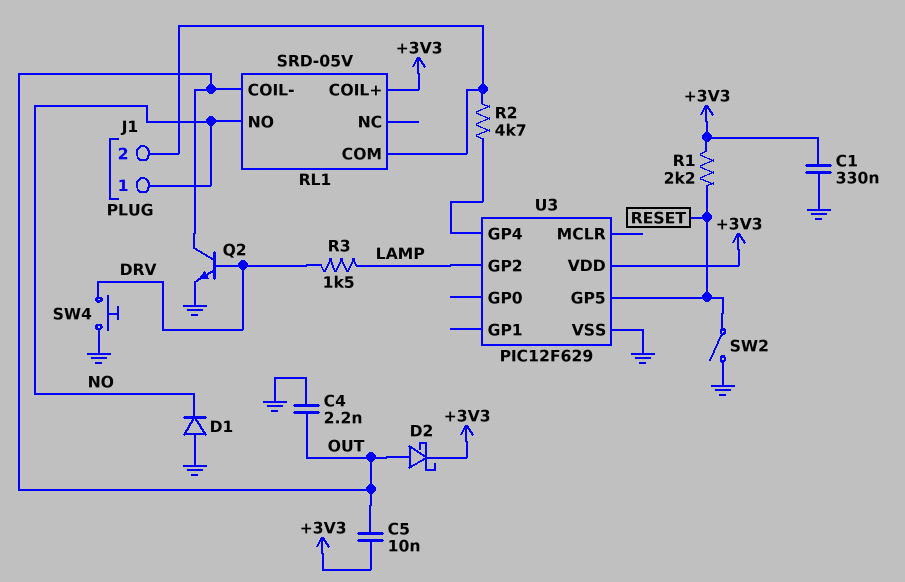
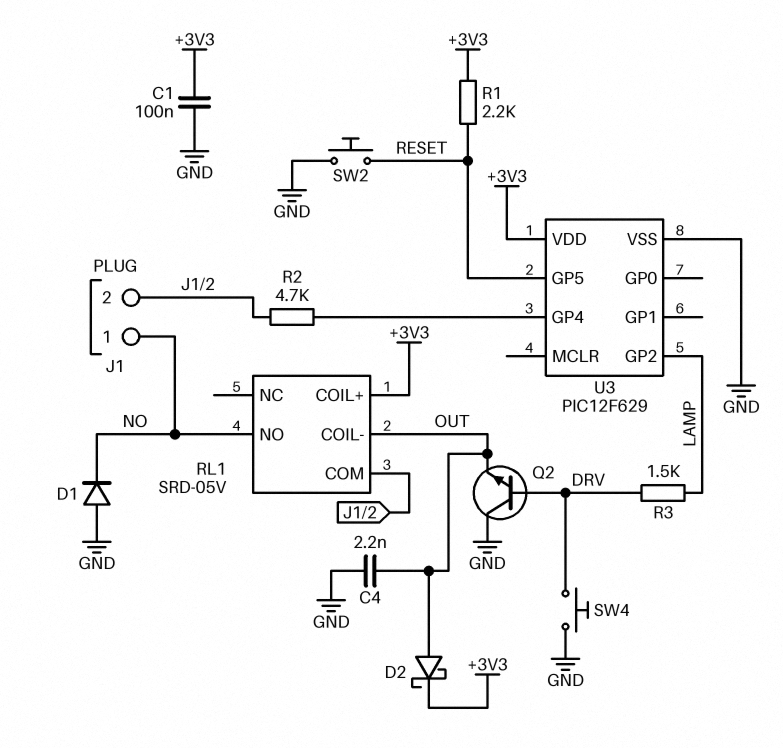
C1: 330nF (+3V3, GND) -> 100nF (+3V3, GND)
C5: 10nF (+3V3, OUT) -> none
Q2: NPN (B DRV, C OUT, E GND) -> NPN (B DRV, C GND, E OUT)
SW2: switch (GND, RESET) -> button (GND, RESET)

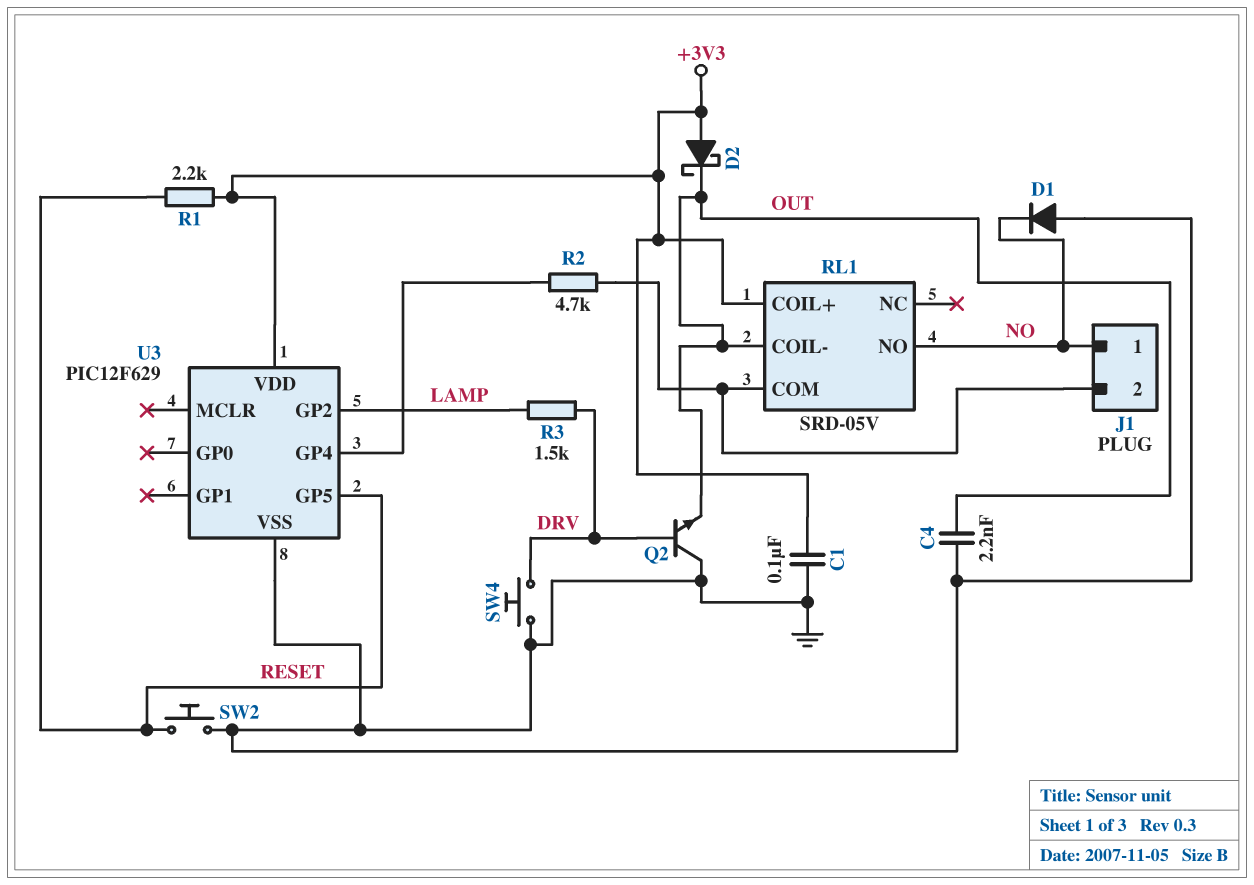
D2: schottky (A OUT, K +3V3) -> schottky (A +3V3, K OUT)

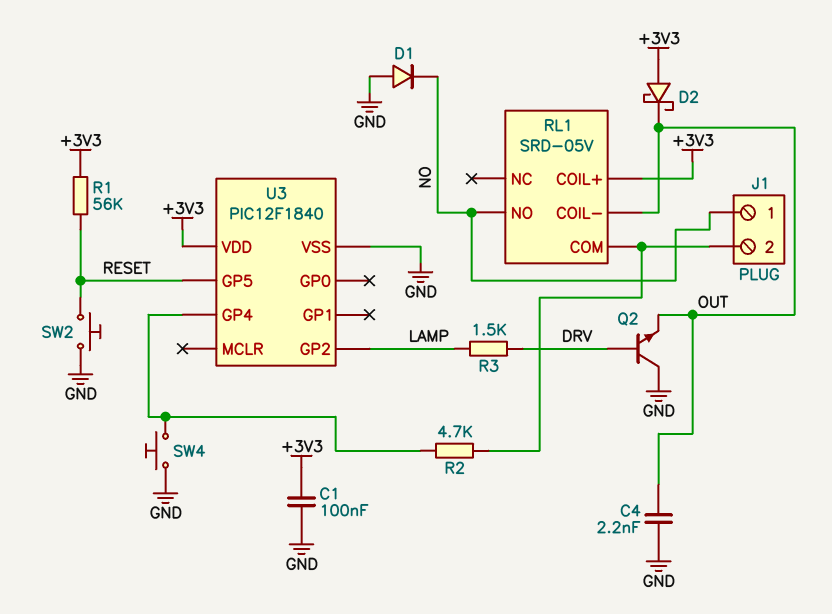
R1: 2.2k (+3V3, RESET) -> 56k (+3V3, RESET)
SW4: button (DRV, GND) -> button (GND, U3/GP4)
U3: PIC12F629 -> PIC12F1840

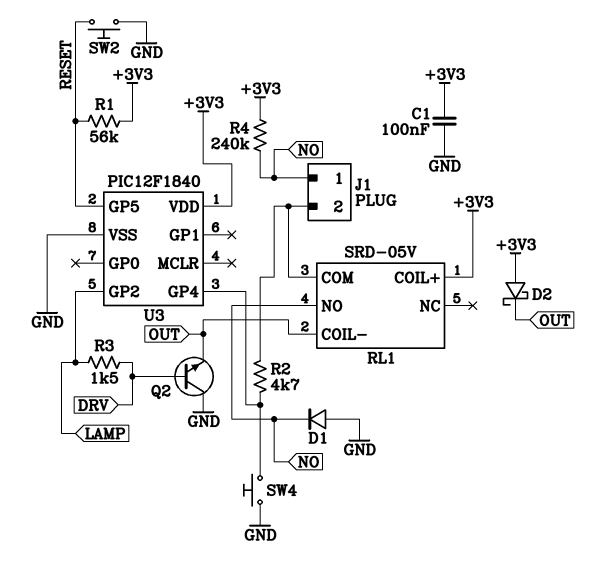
C4: 2.2nF (GND, OUT) -> none
R4: none -> 240k (+3V3, NO)

